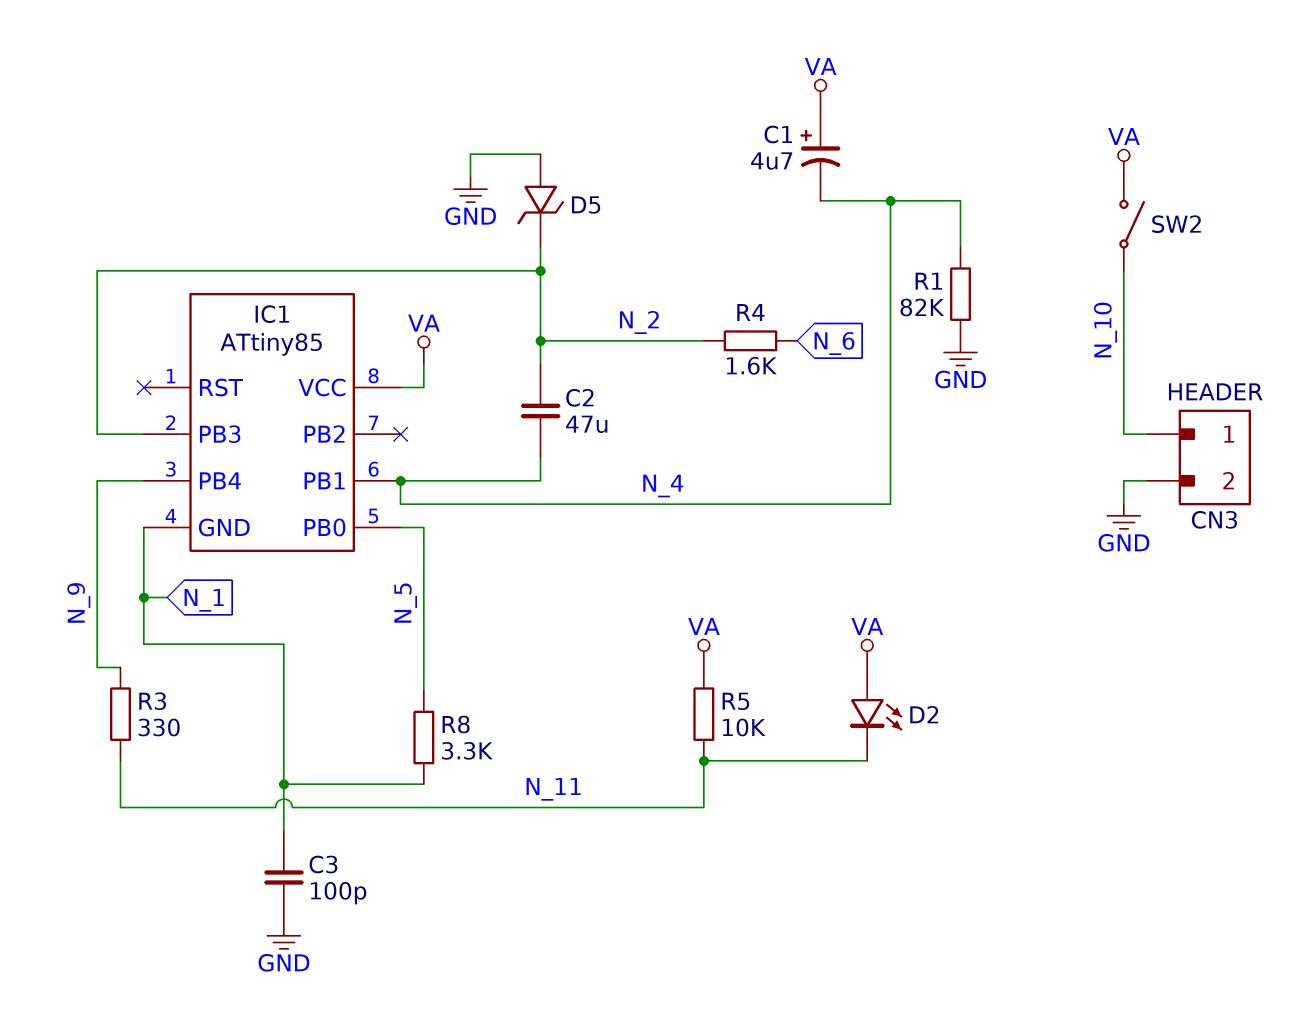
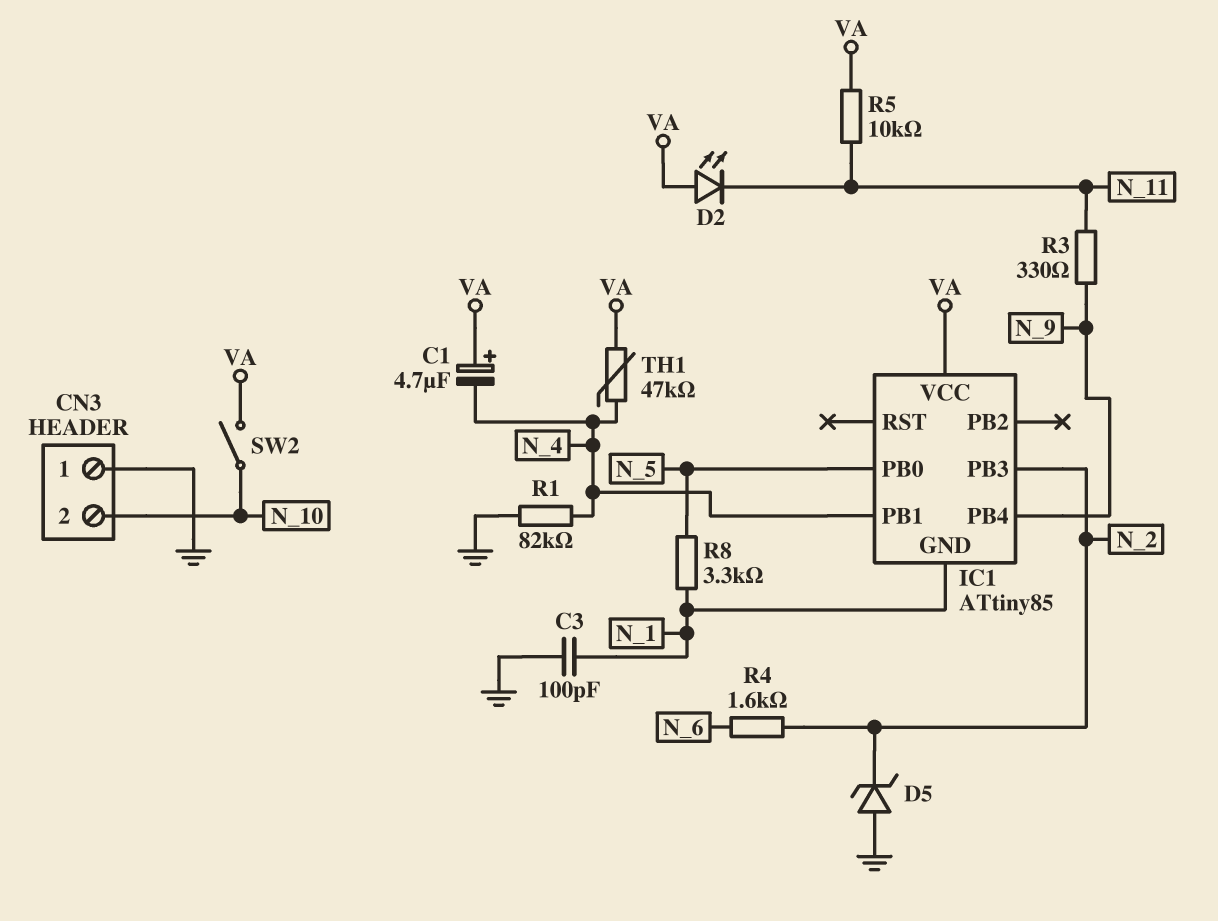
C2: 47uF (N_2, N_4) -> none
CN3 pin 1: N_10 -> GND
CN3 pin 2: GND -> N_10
TH1: none -> 47k (N_4, VA)

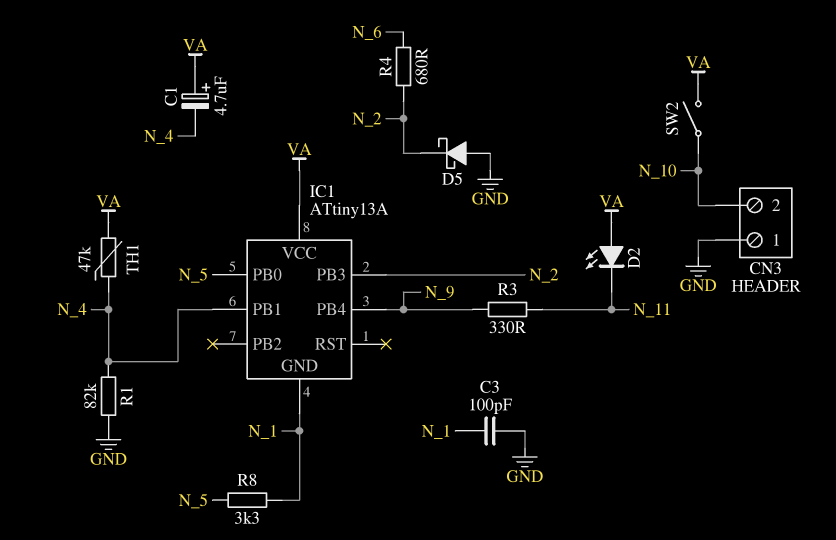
D5: zener (A GND, K N_2) -> schottky (A GND, K N_2)
IC1: ATtiny85 -> ATtiny13A
R4: 1.6k (N_2, N_6) -> 680 (N_2, N_6)
R5: 10k (N_11, VA) -> none

